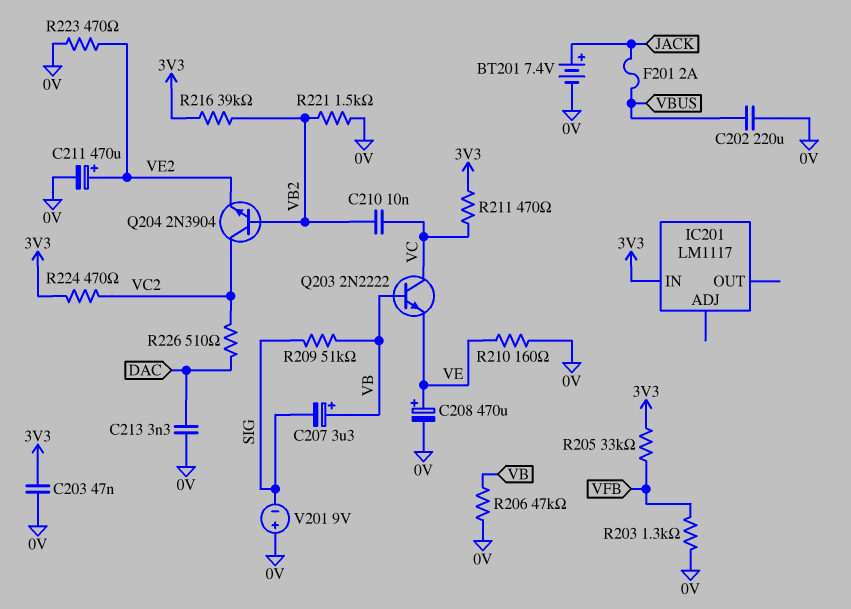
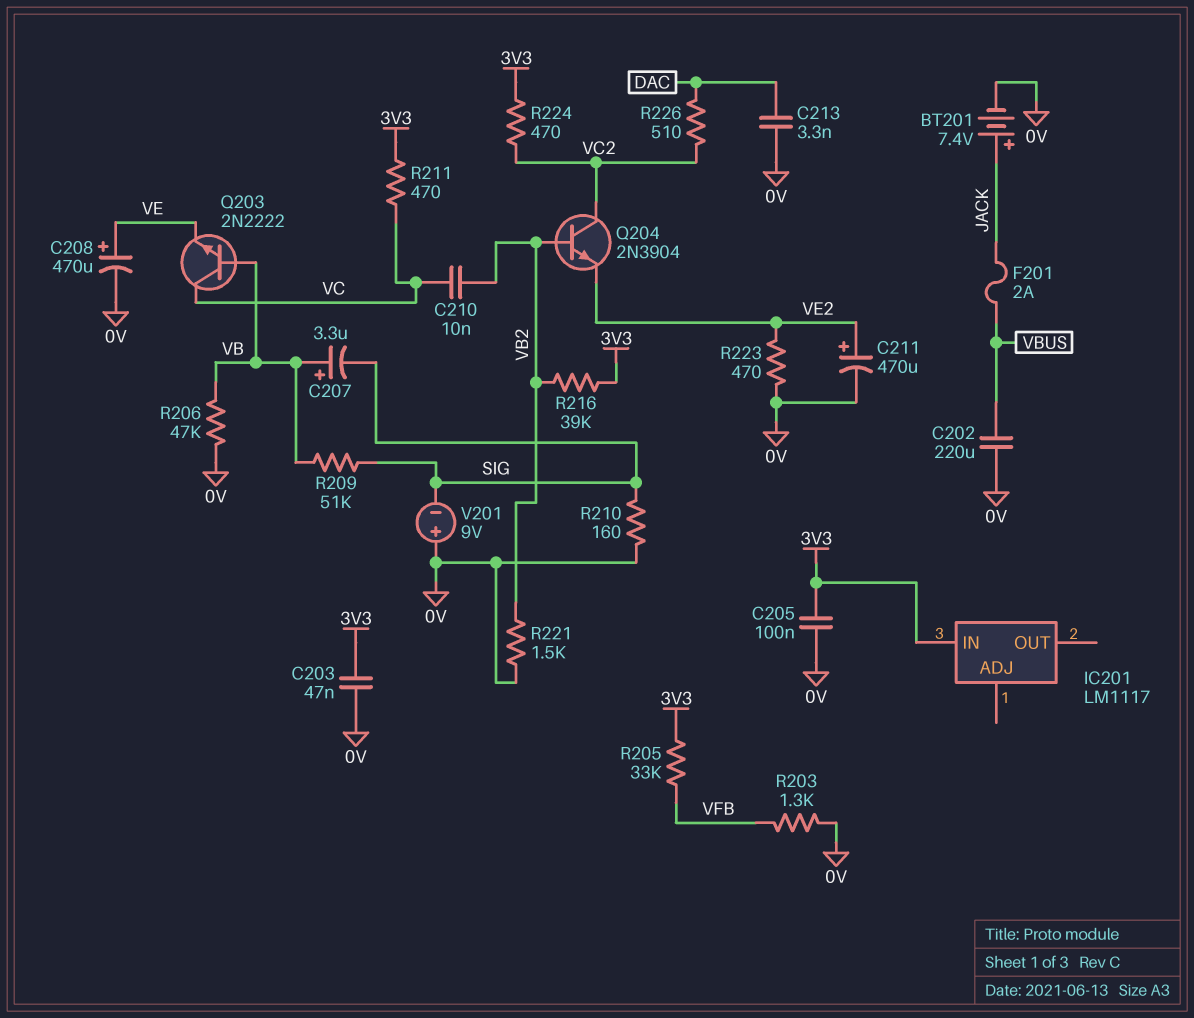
C205: none -> 100nF (0V, 3V3)
R210: 160 (0V, VE) -> 160 (0V, SIG)

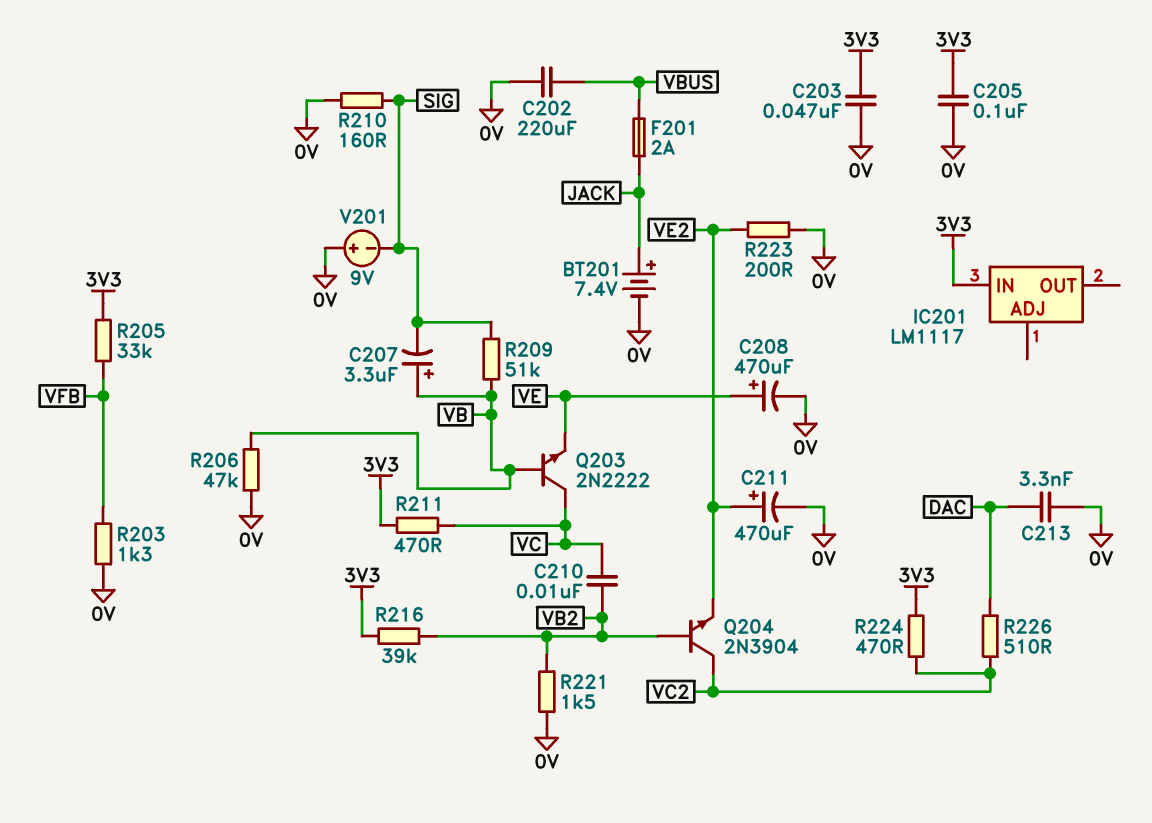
R223: 470 (0V, VE2) -> 200 (0V, VE2)

